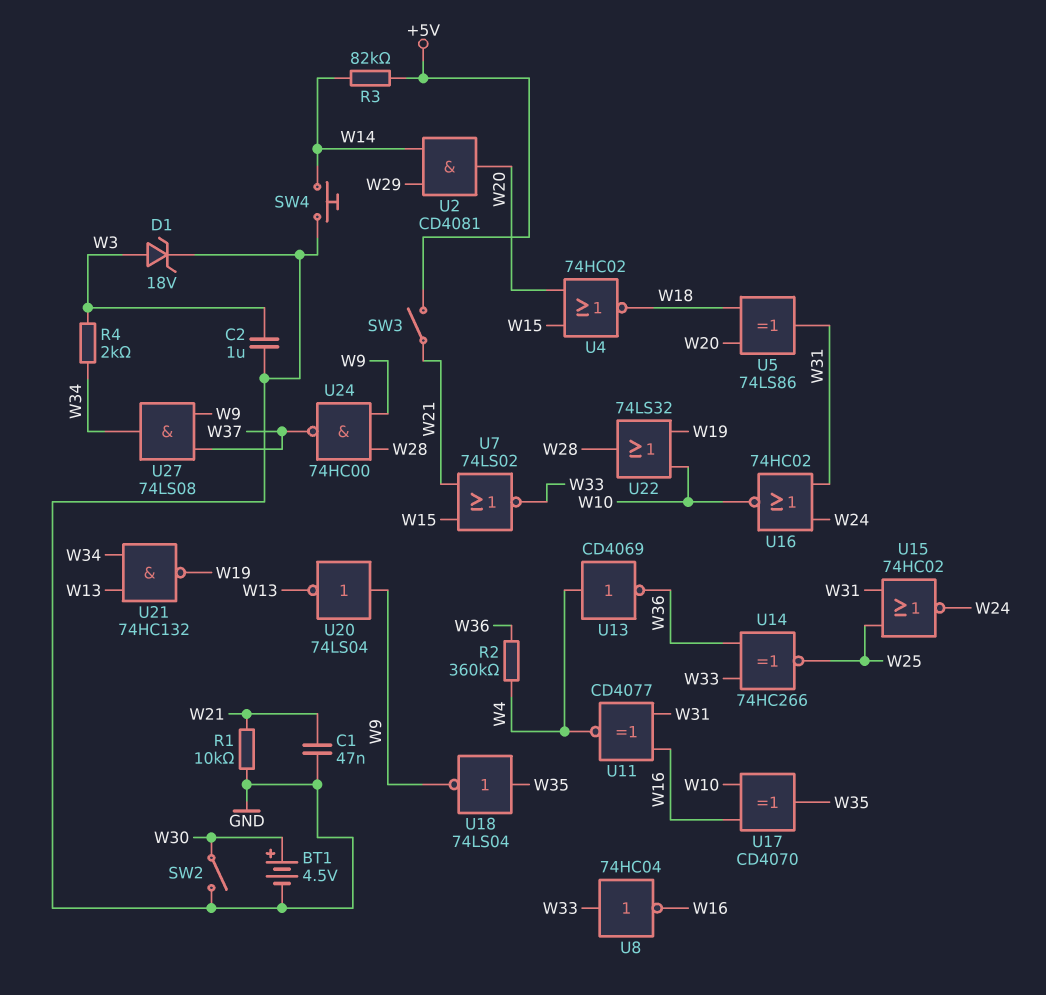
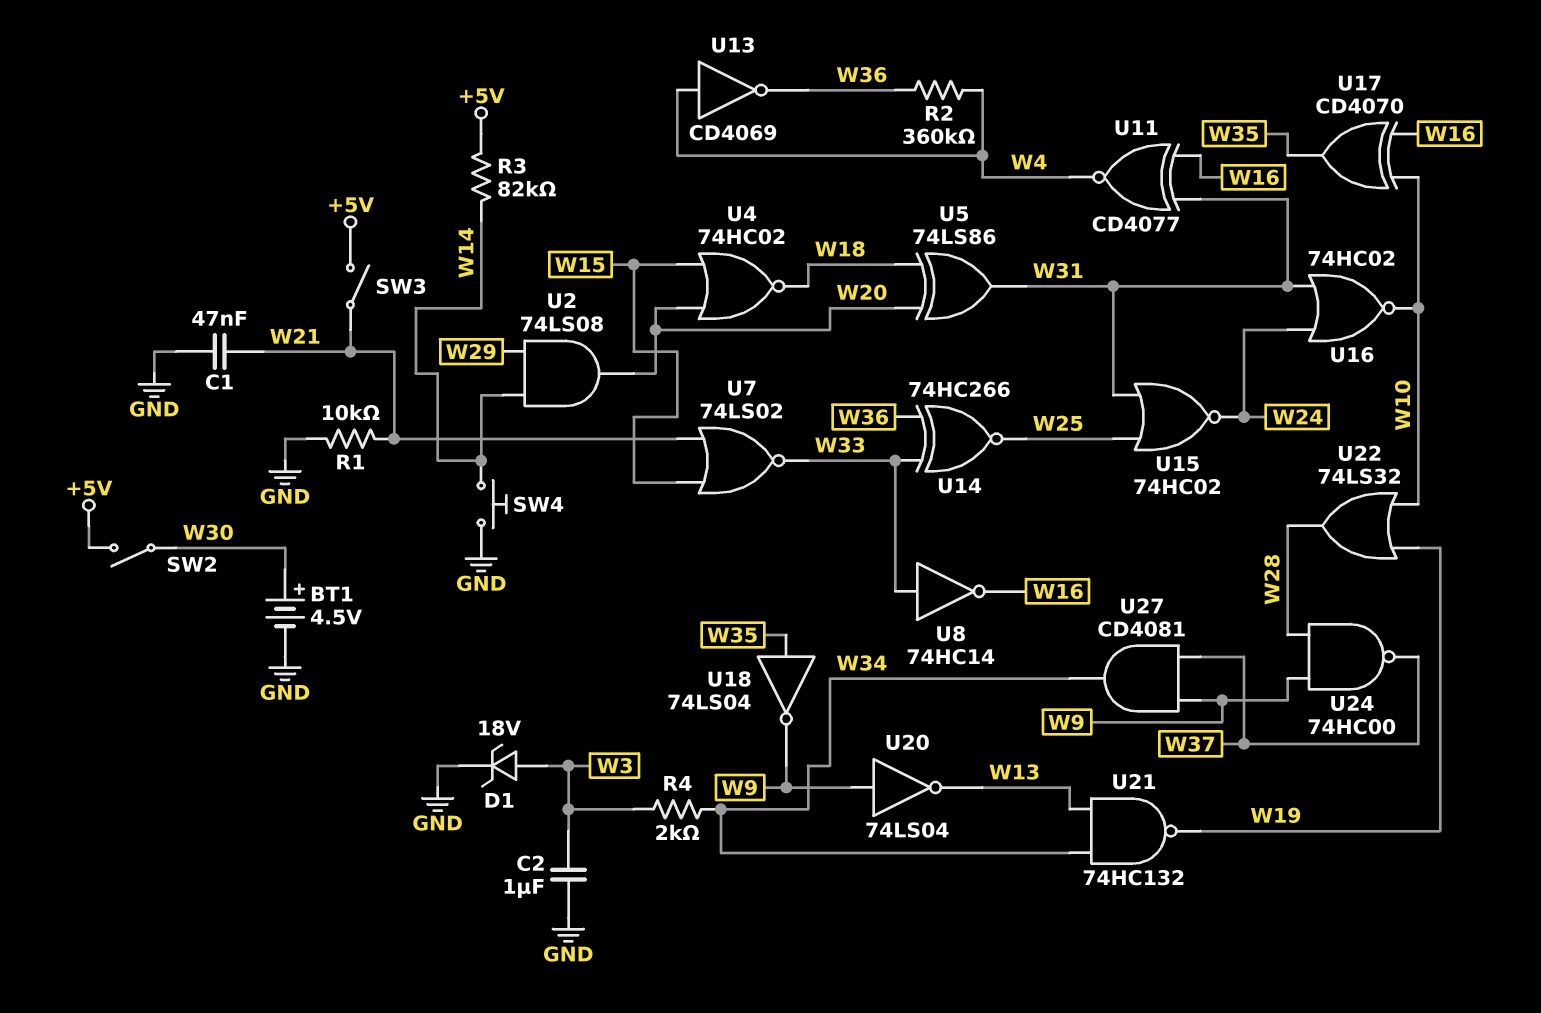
SW2: switch (GND, W30) -> switch (+5V, W30)
U2: AND CD4081 (in W14, in W29, out W20) -> AND 74LS08 (in W14, in W29, out W20)
U8: NOT 74HC04 (in W33, out W16) -> NOT 74HC14 (in W33, out W16)
U27: AND 74LS08 (in W9, in W37, out W34) -> AND CD4081 (in W9, in W37, out W34)

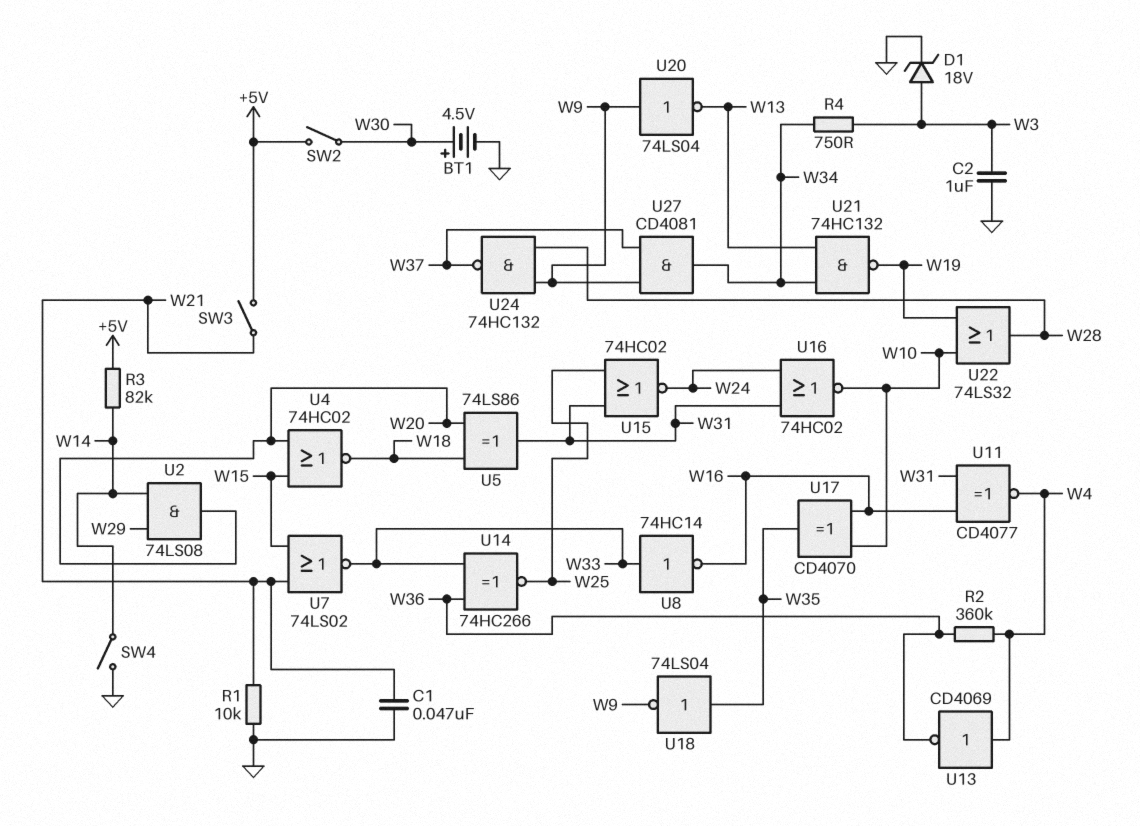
R4: 2k (W3, W34) -> 750 (W3, W34)
SW4: button (GND, W14) -> switch (GND, W14)
U24: NAND 74HC00 (in W9, in W28, out W37) -> NAND 74HC132 (in W9, in W28, out W37)

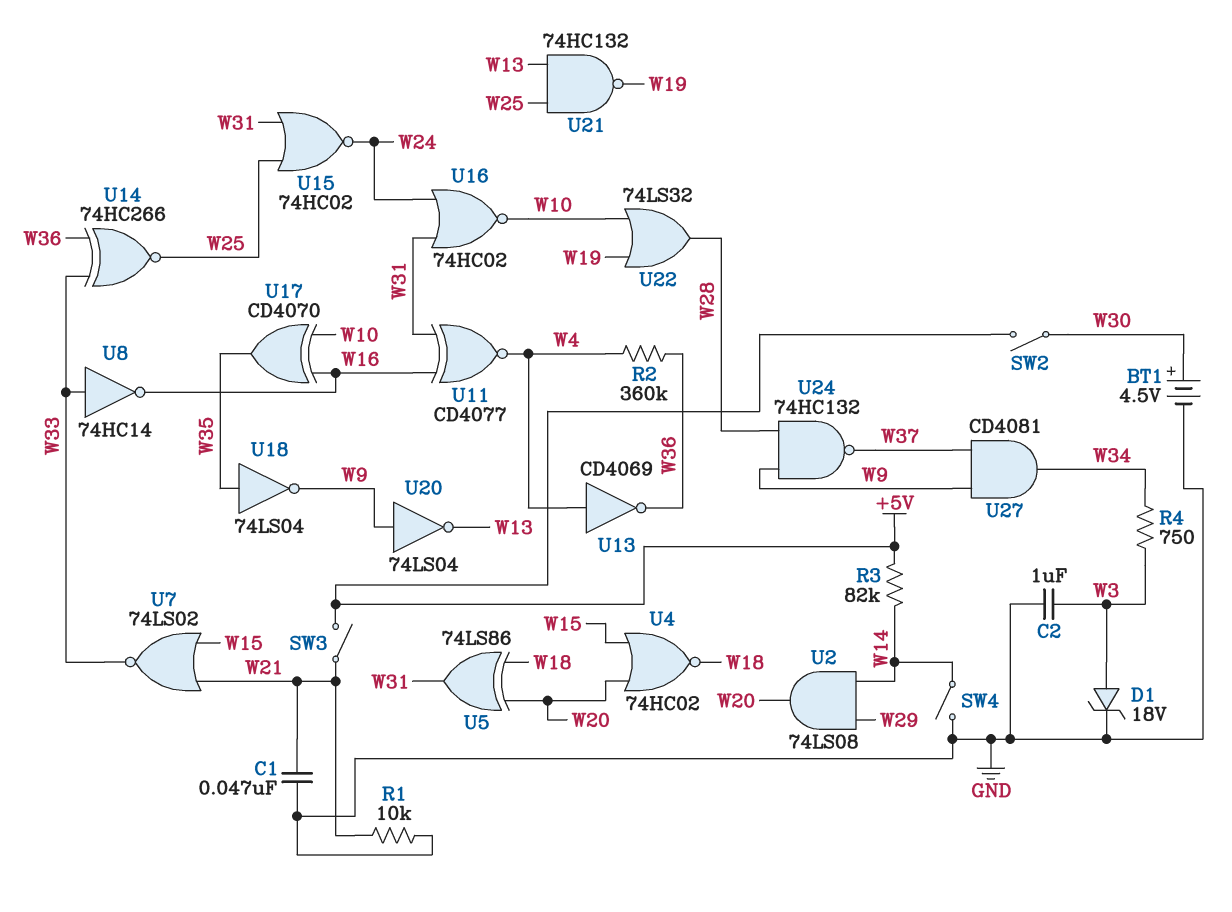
U21: NAND 74HC132 (in W13, in W34, out W19) -> NAND 74HC132 (in W13, in W25, out W19)

